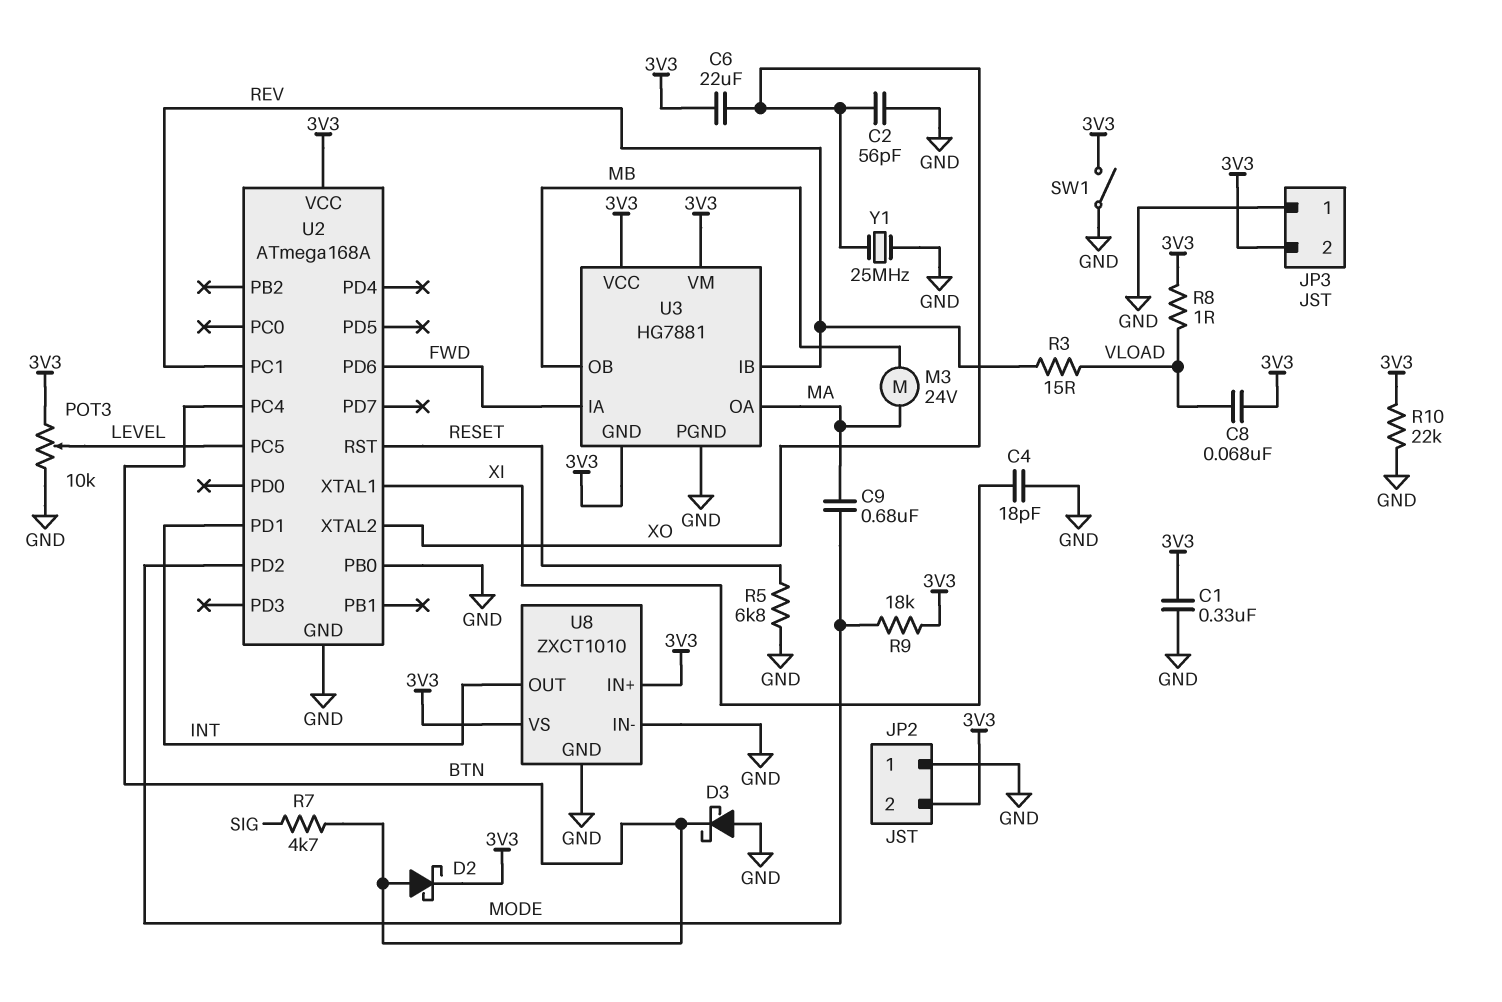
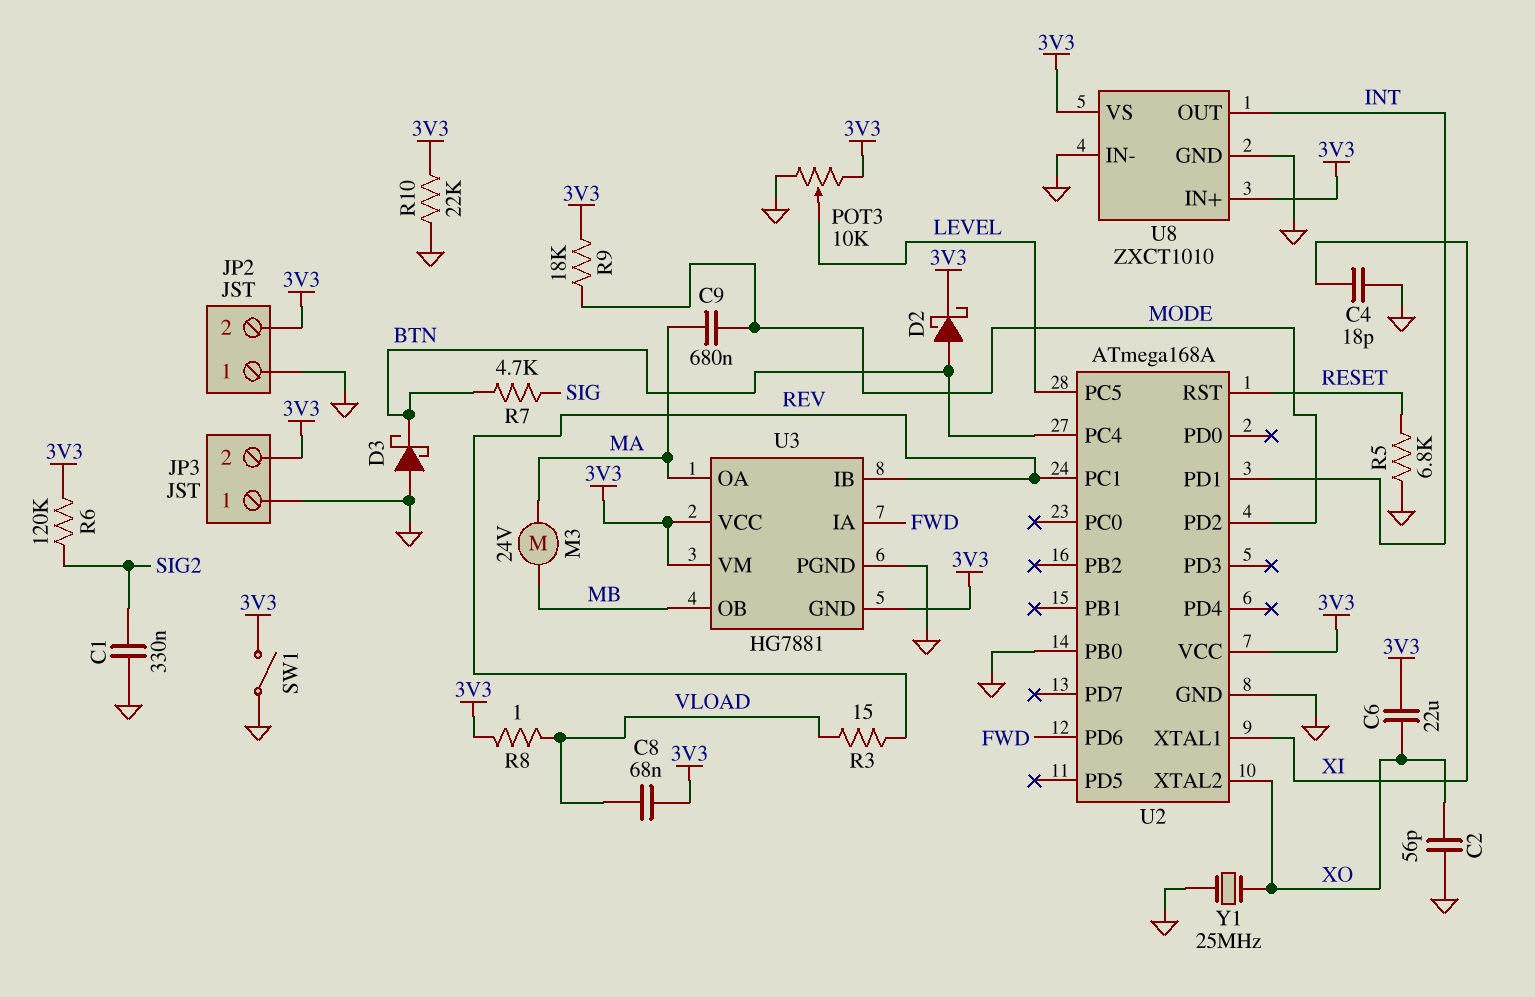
C1: 330nF (3V3, GND) -> 330nF (GND, SIG2)
R6: none -> 120k (3V3, SIG2)

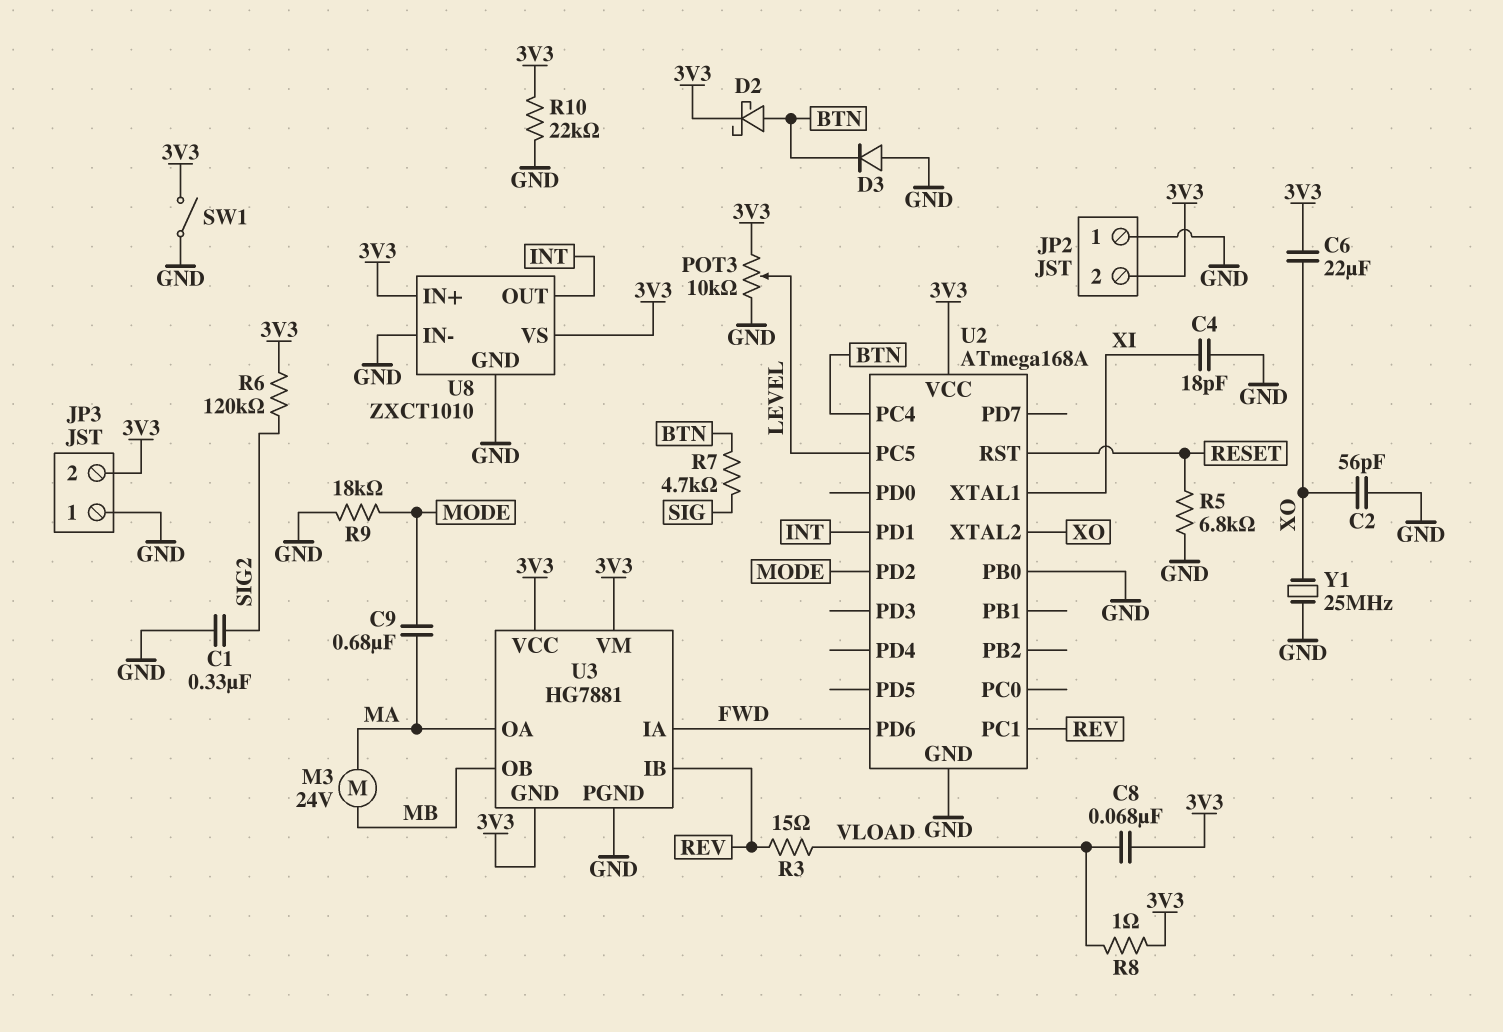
D3: schottky (A GND, K BTN) -> diode (A GND, K BTN)
R9: 18k (3V3, MODE) -> 18k (GND, MODE)

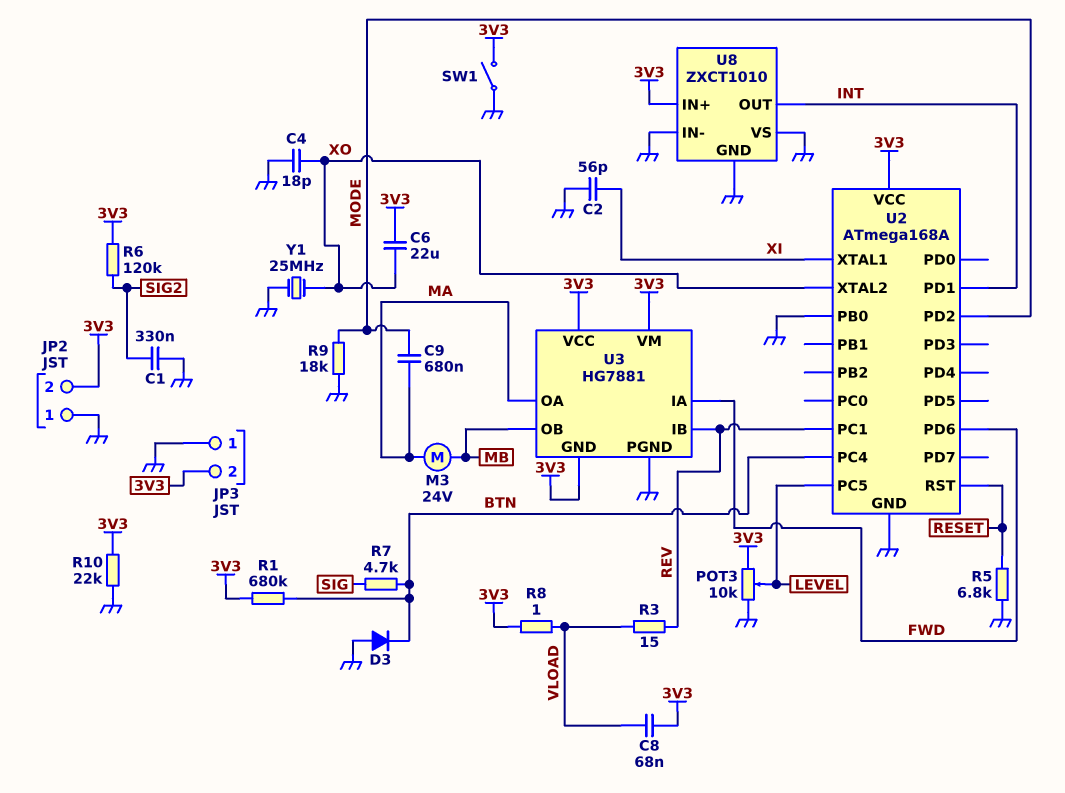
C2: 56pF (GND, XO) -> 56pF (GND, XI)
C4: 18pF (GND, XI) -> 18pF (GND, XO)
D2: schottky (A BTN, K 3V3) -> none
R1: none -> 680k (3V3, BTN)
U8 pin VS: 3V3 -> GND

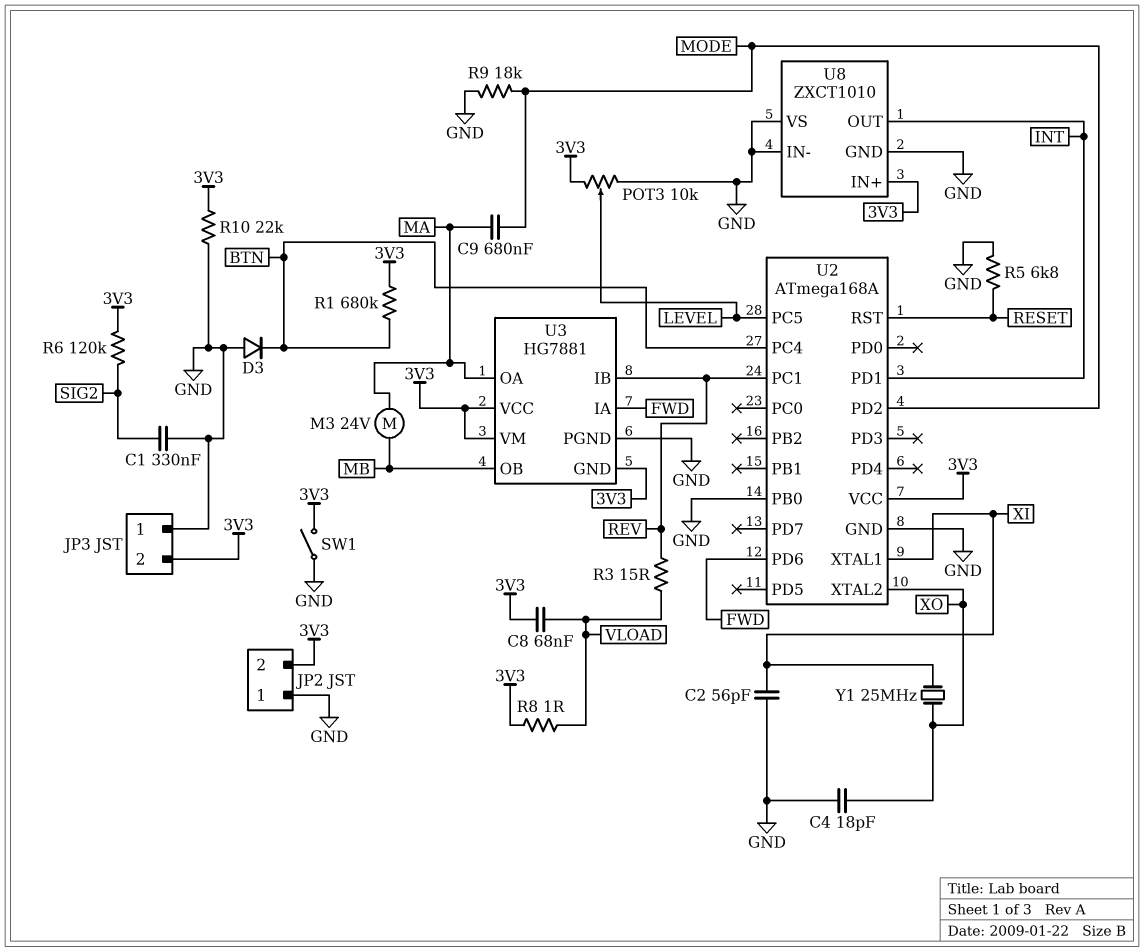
C6: 22uF (3V3, XO) -> none
R7: 4.7k (BTN, SIG) -> none
Y1: 25MHz (GND, XO) -> 25MHz (XI, XO)

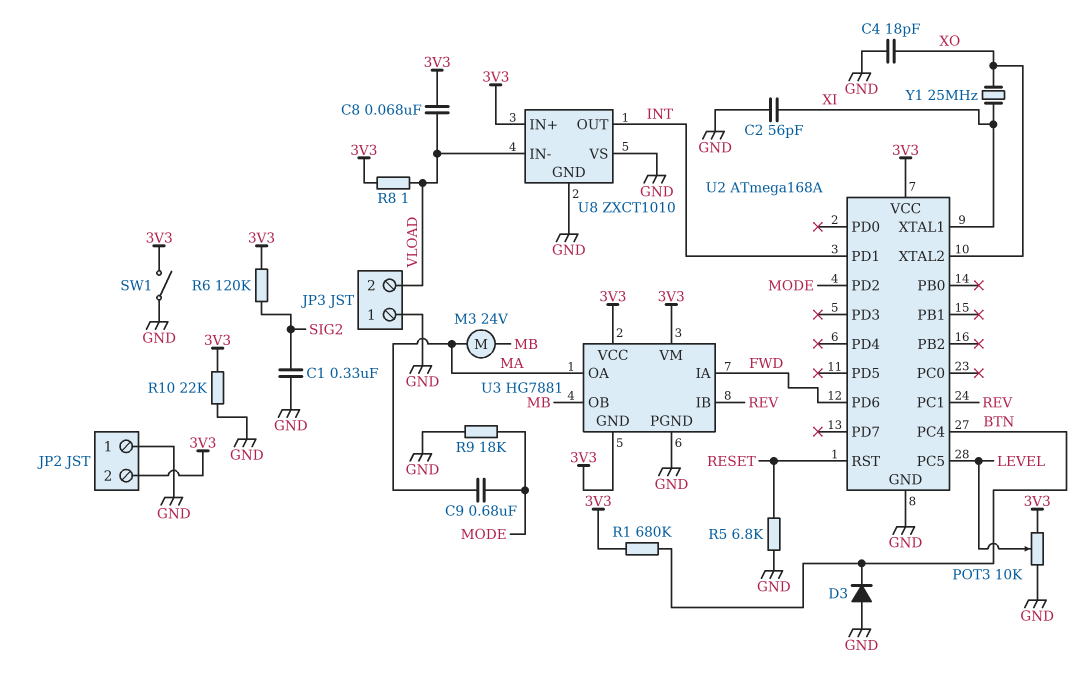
JP3 pin 2: 3V3 -> VLOAD
R3: 15 (REV, VLOAD) -> none
U2 pin PB0: GND -> none
U8 pin IN-: GND -> VLOAD

